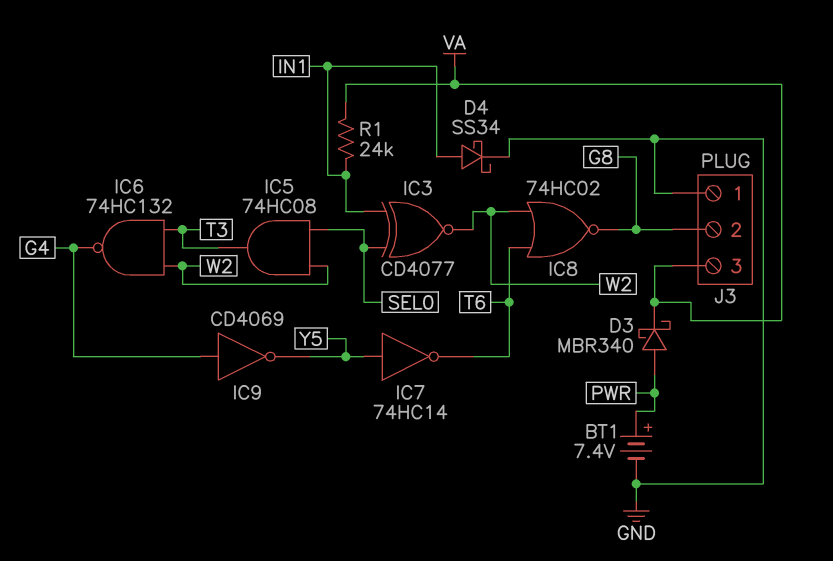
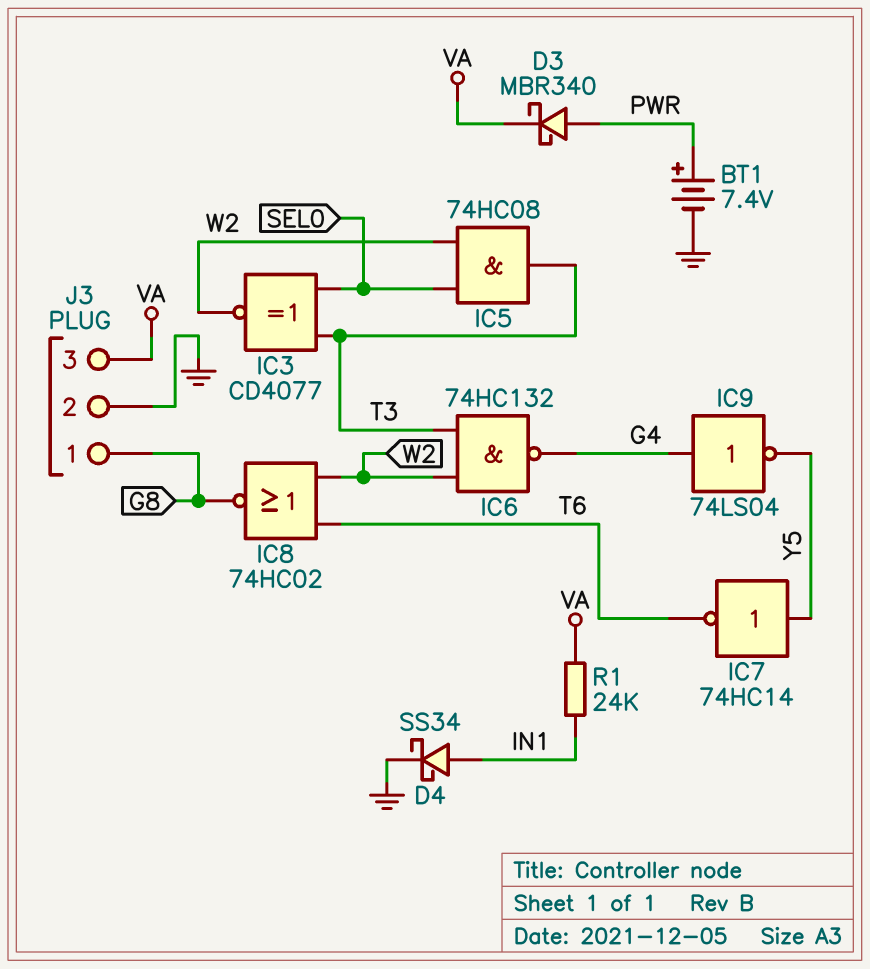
IC3: XNOR CD4077 (in IN1, in SEL0, out W2) -> XNOR CD4077 (in SEL0, in T3, out W2)
IC9: NOT CD4069 (in G4, out Y5) -> NOT 74LS04 (in G4, out Y5)
J3 pin 1: GND -> G8
J3 pin 2: G8 -> GND

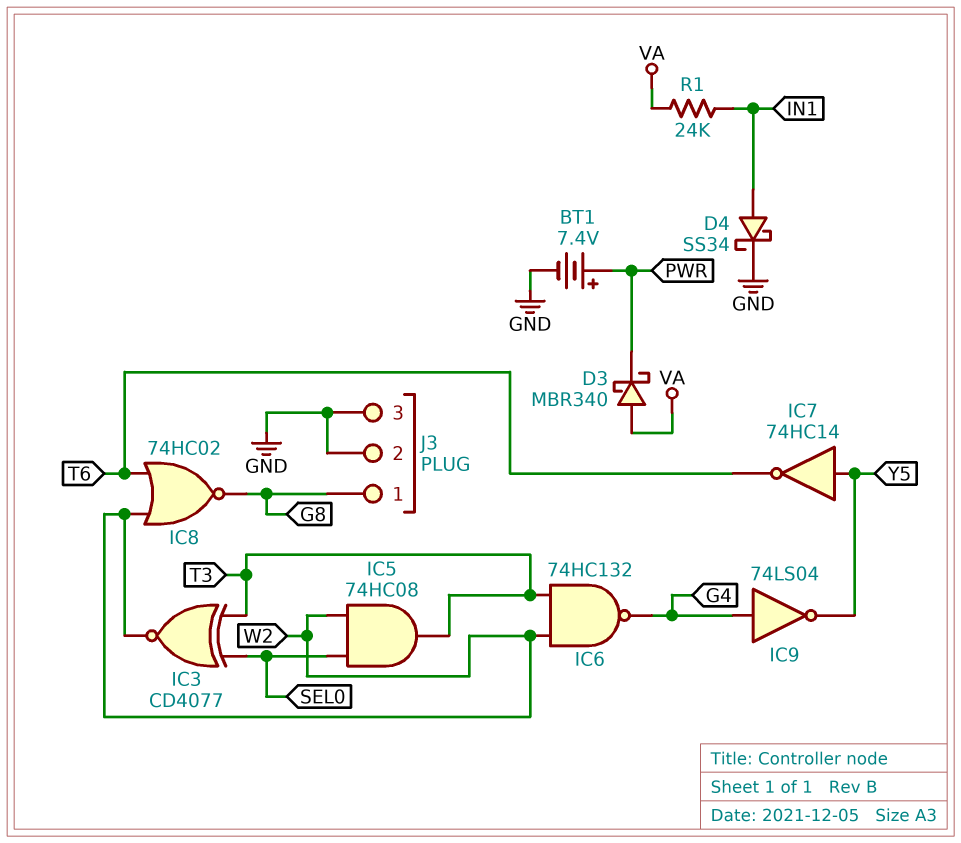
D3: schottky MBR340 (A PWR, K VA) -> schottky MBR340 (A VA, K PWR)
J3 pin 3: VA -> GND

